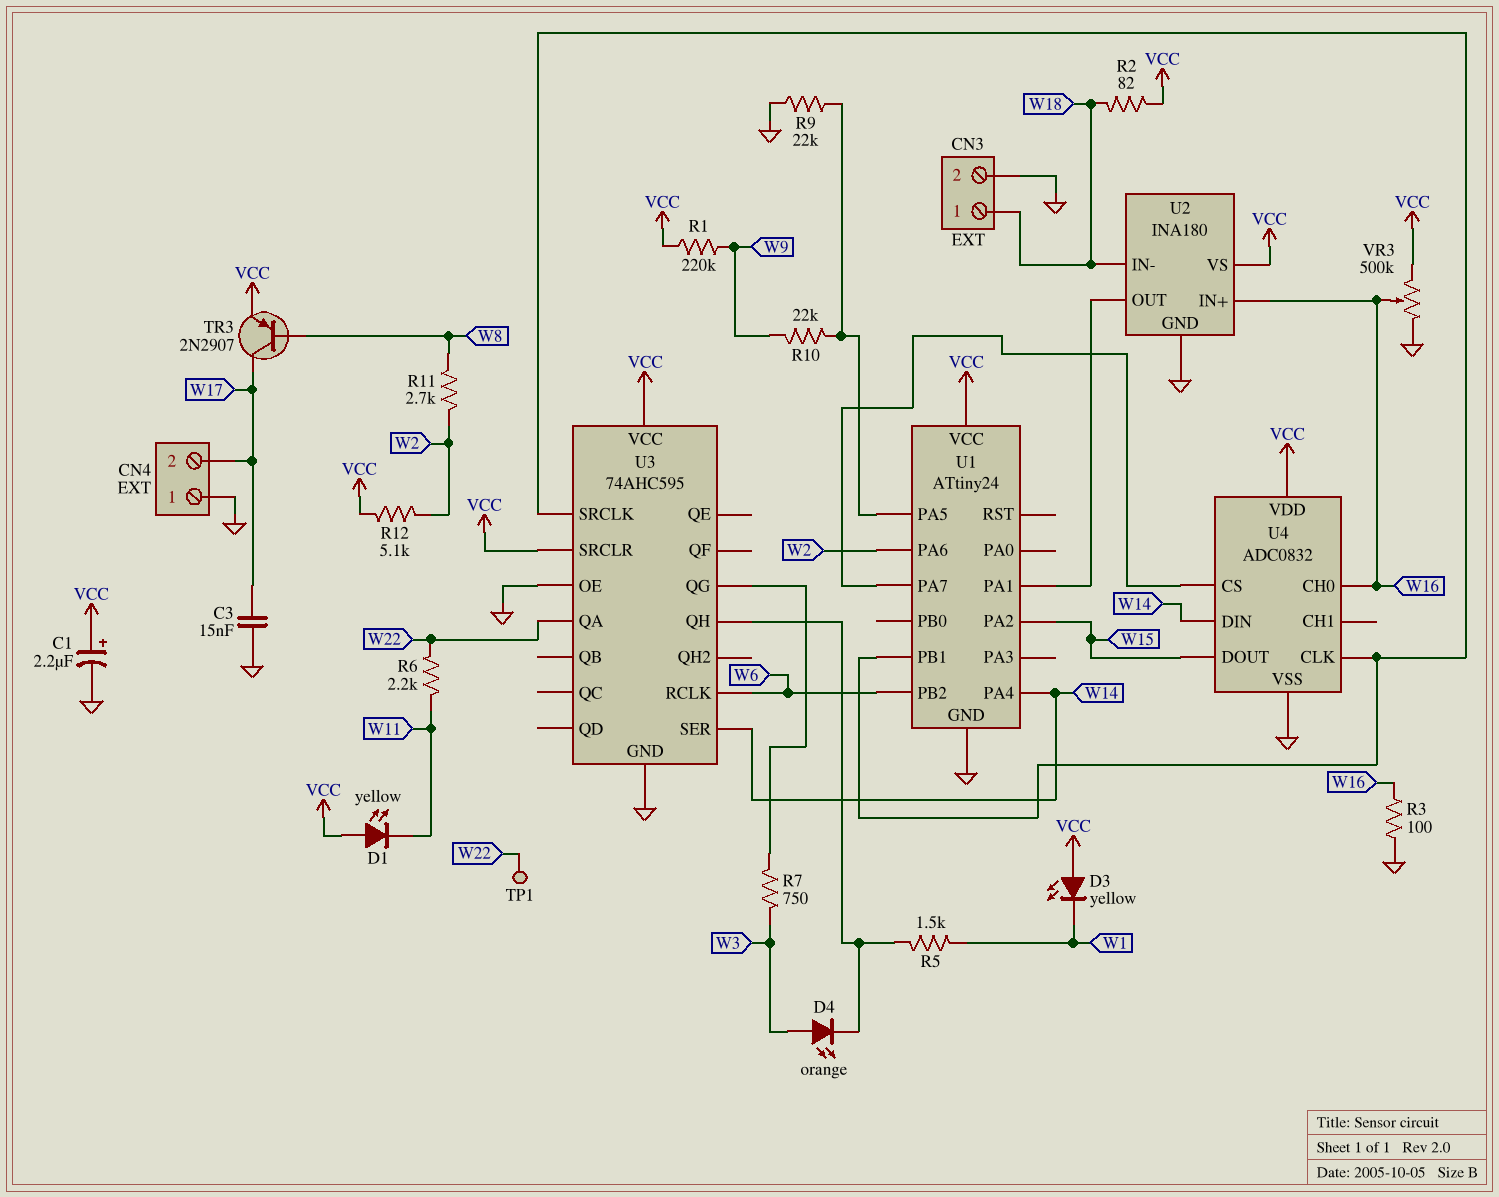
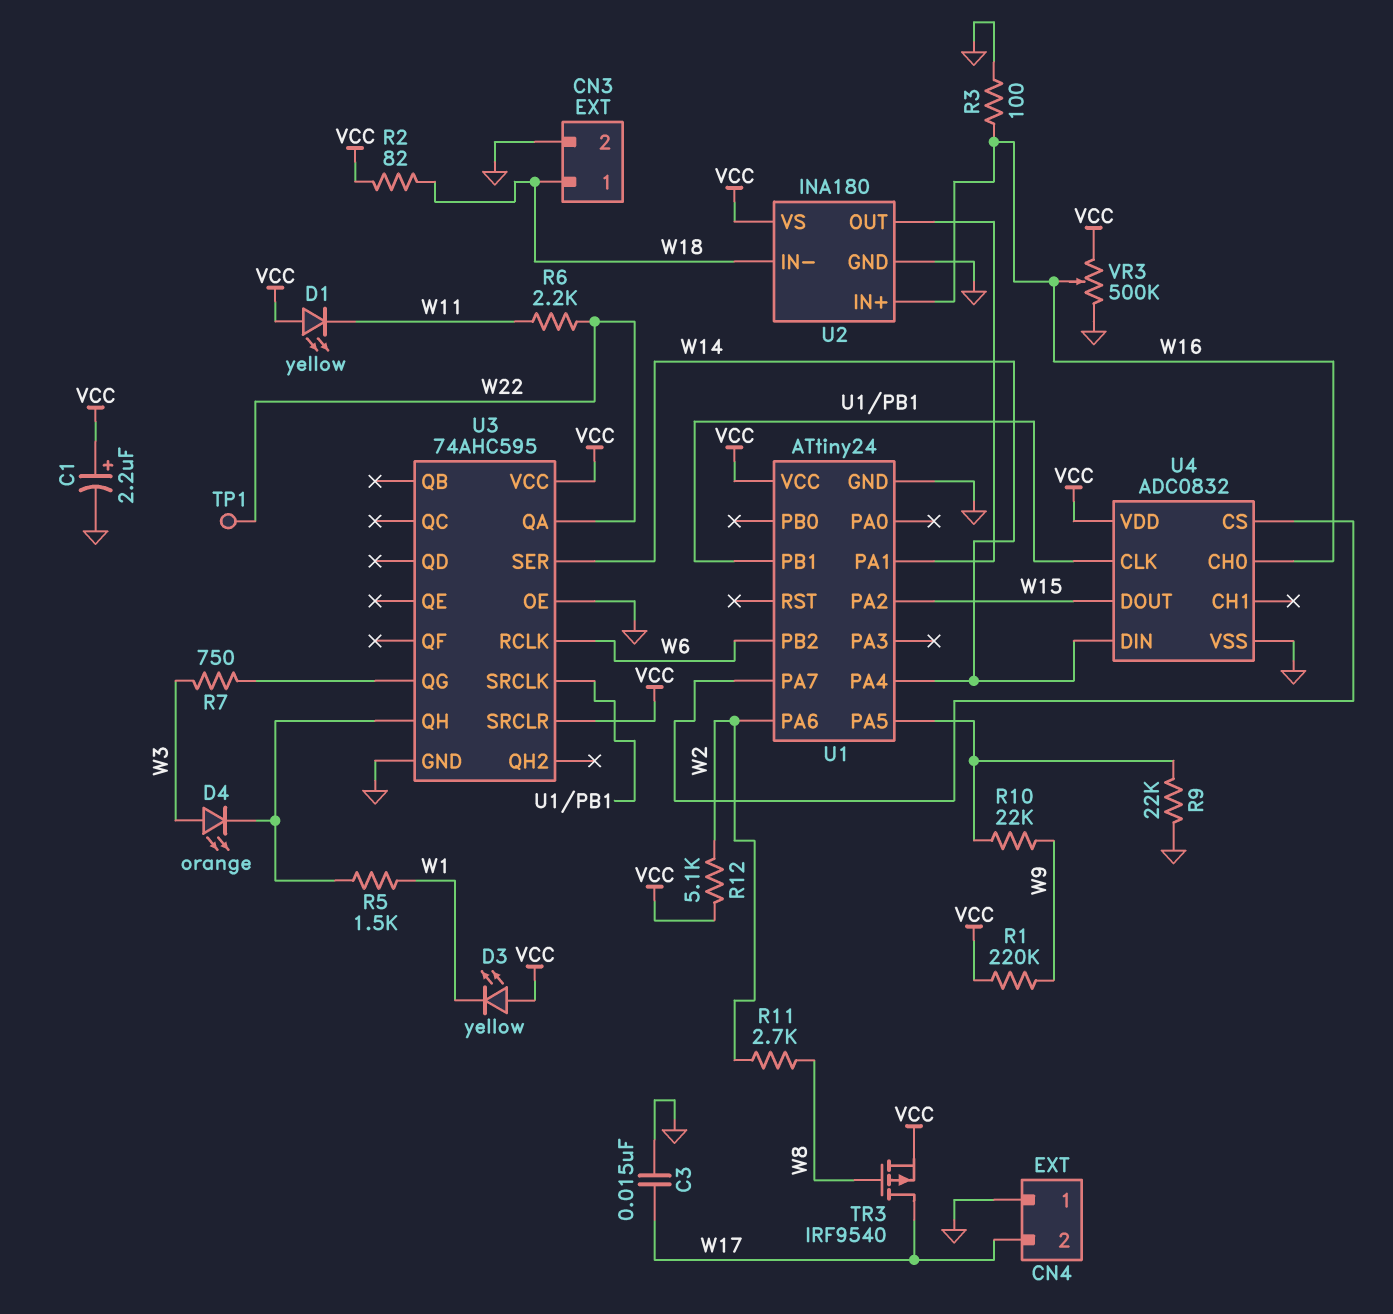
TR3: PNP 2N2907 (B W8, C W17, E VCC) -> PMOS IRF9540 (G W8, D W17, S VCC)

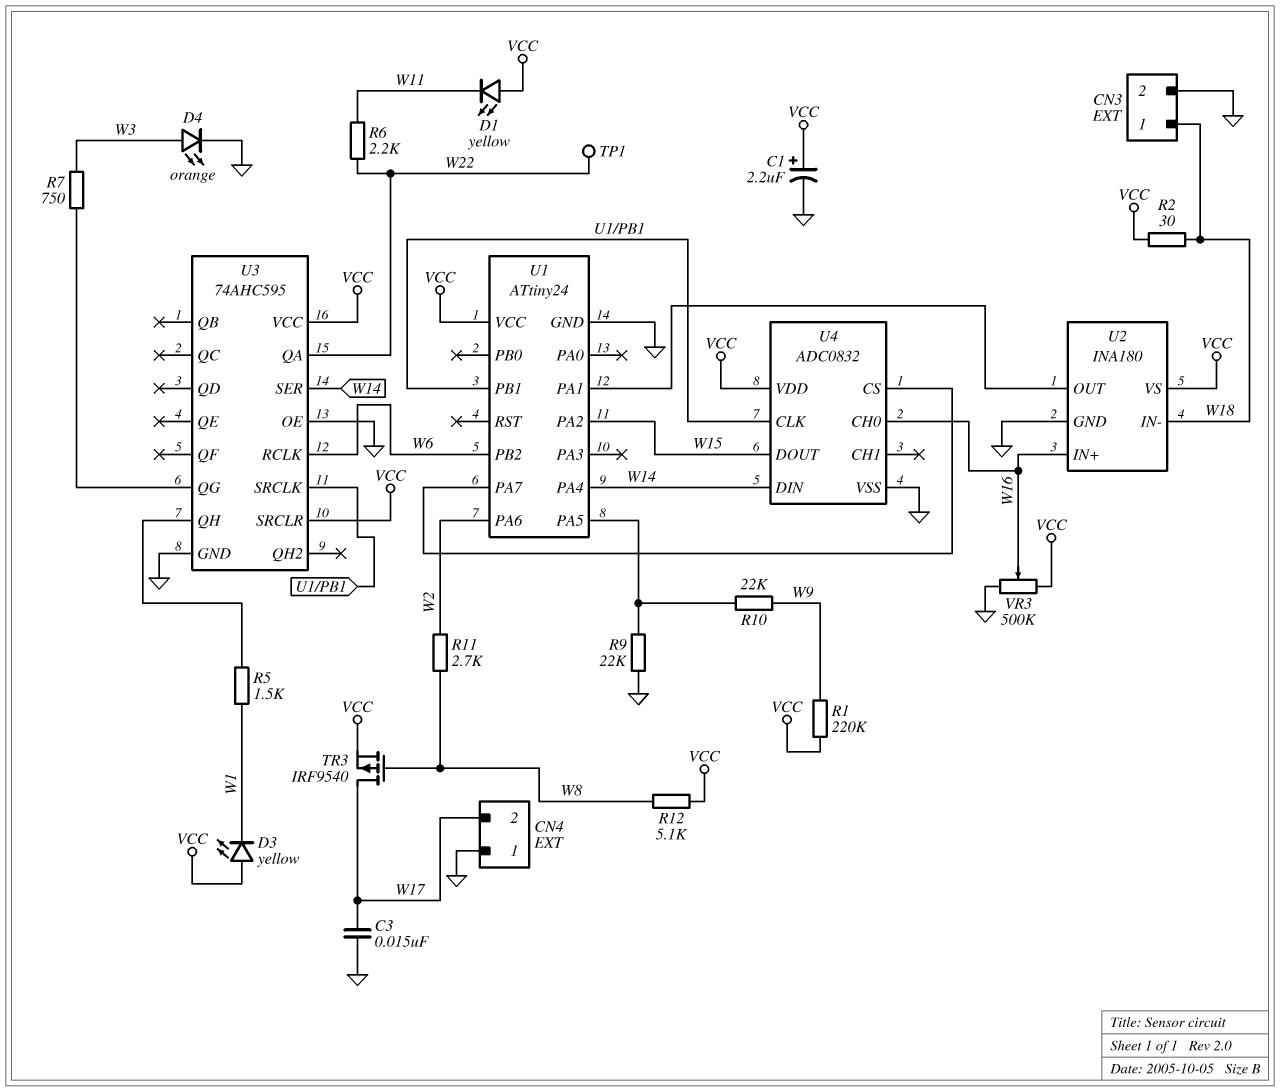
D4: LED orange (A W3, K U3/QH) -> LED orange (A W3, K GND)
R2: 82 (VCC, W18) -> 30 (VCC, W18)
R3: 100 (GND, W16) -> none
R12: 5.1k (VCC, W2) -> 5.1k (VCC, W8)

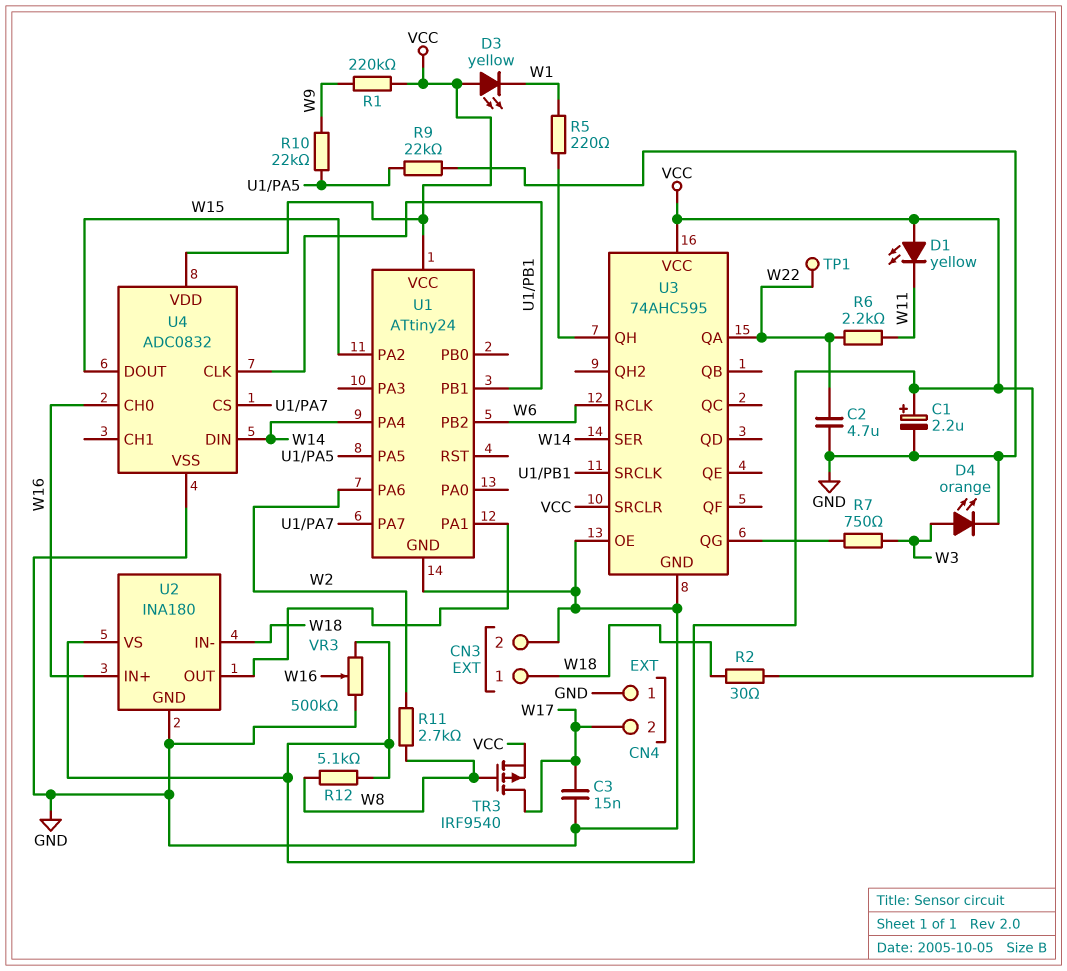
C2: none -> 4.7uF (GND, W22)
R5: 1.5k (U3/QH, W1) -> 220 (U3/QH, W1)

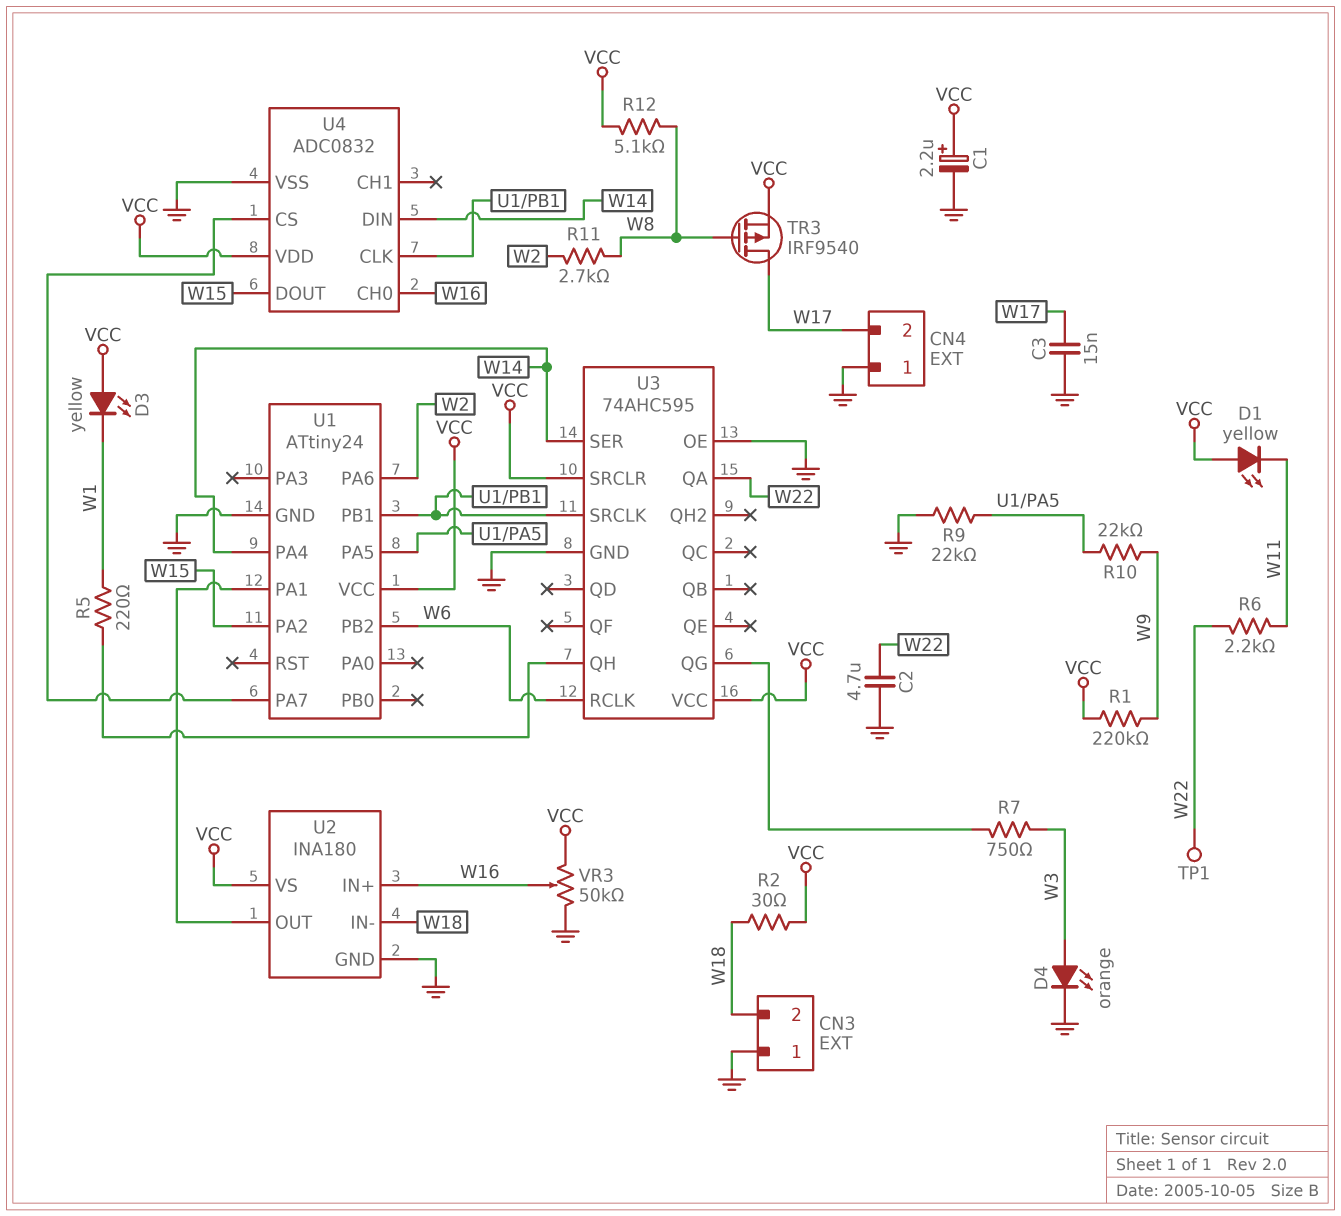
CN3 pin 1: W18 -> GND
CN3 pin 2: GND -> W18
VR3: 500k (GND, VCC, wiper W16) -> 50k (GND, VCC, wiper W16)

